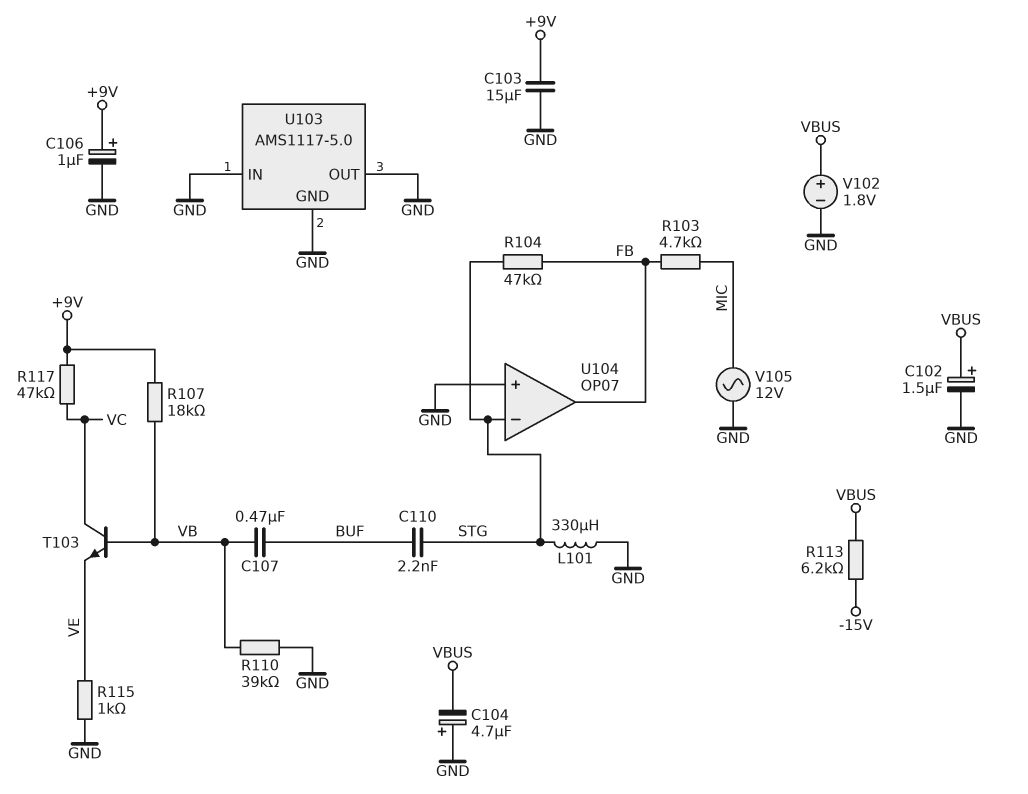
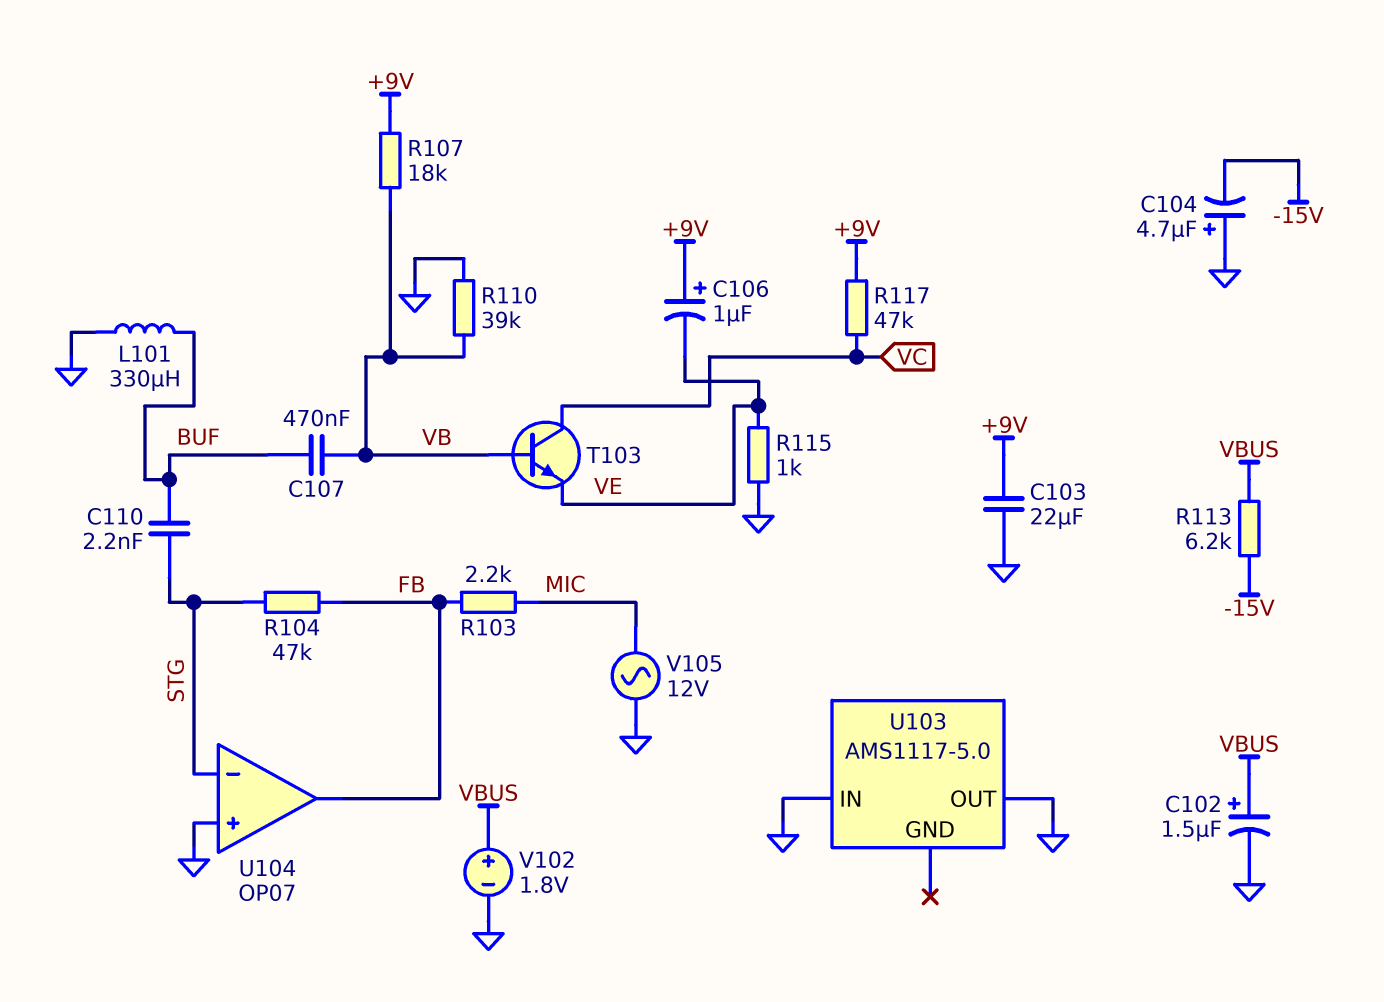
C103: 15uF (+9V, GND) -> 22uF (+9V, GND)
C104: 4.7uF (plus GND, minus VBUS) -> 4.7uF (plus GND, minus -15V)
C106: 1uF (plus +9V, minus GND) -> 1uF (plus +9V, minus VE)
L101: 330uH (GND, STG) -> 330uH (BUF, GND)
R103: 4.7k (FB, MIC) -> 2.2k (FB, MIC)
U103 pin GND: GND -> none

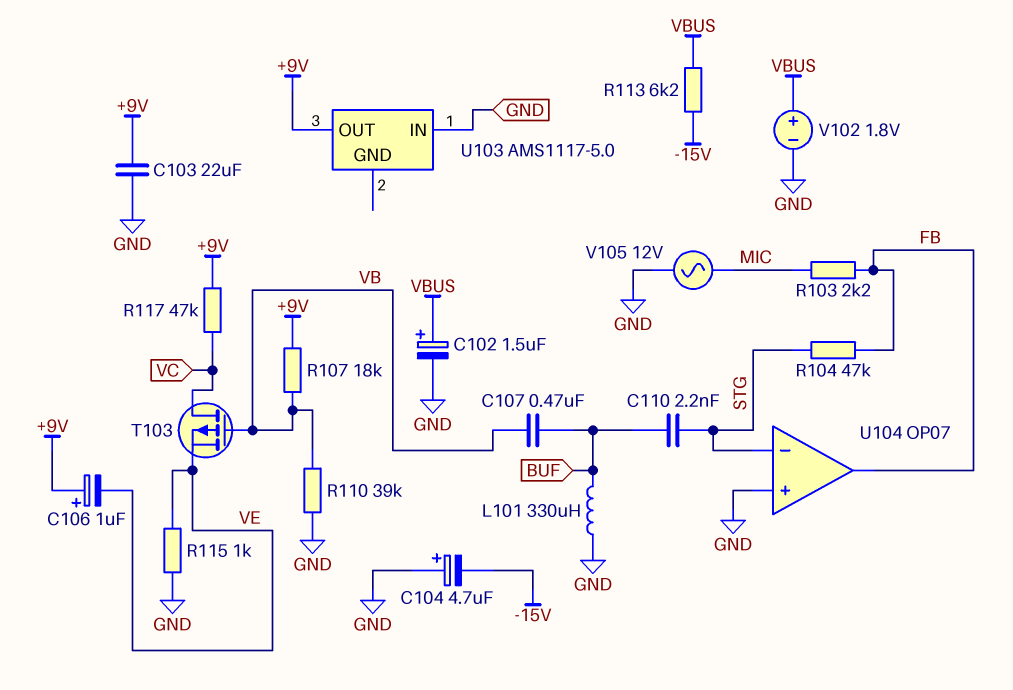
T103: NPN (B VB, C VC, E VE) -> PMOS (G VB, D VC, S VE)
U103 pin OUT: GND -> +9V

